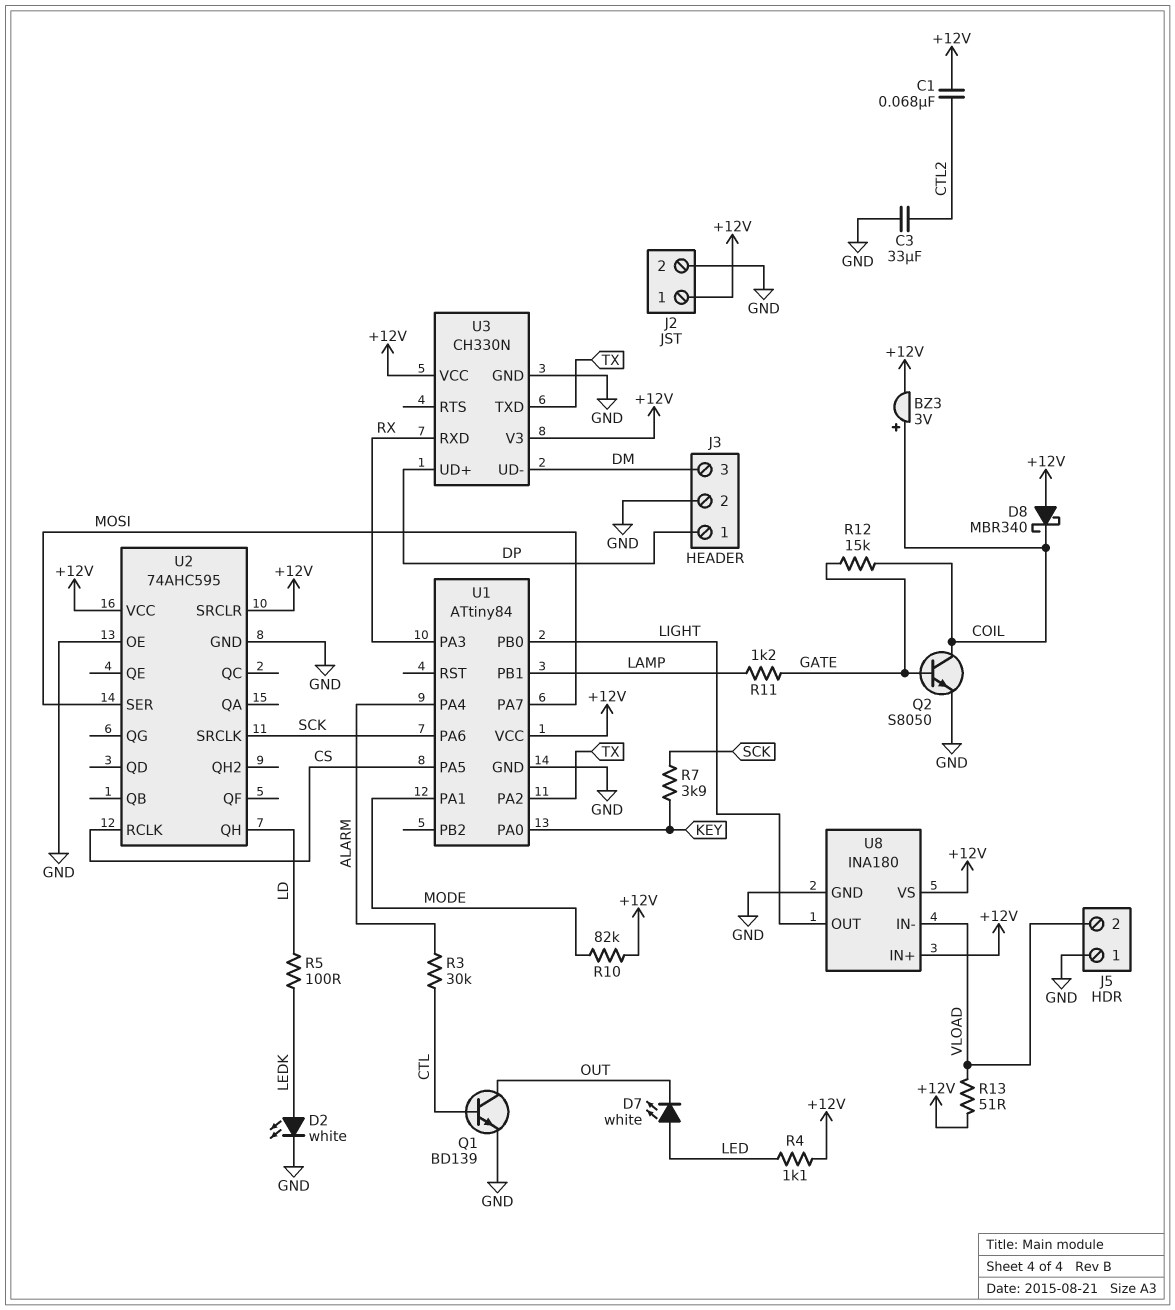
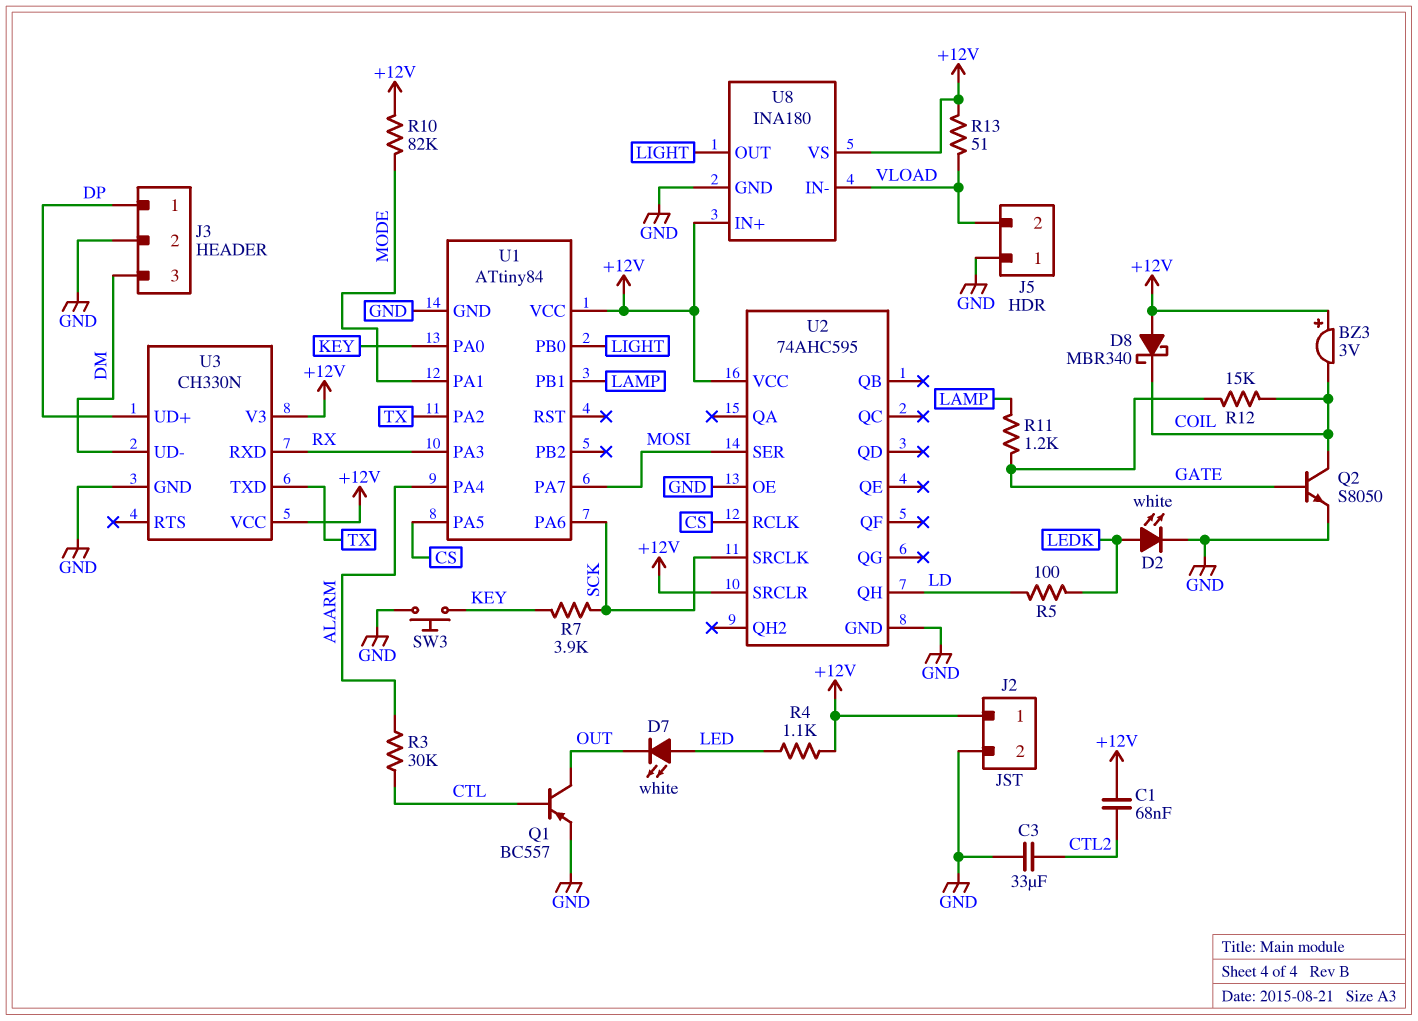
BZ3: buzzer 3V (plus COIL, minus +12V) -> buzzer 3V (plus +12V, minus COIL)
Q1: NPN BD139 (B CTL, C OUT, E GND) -> PNP BC557 (B CTL, C OUT, E GND)
SW3: none -> button (GND, KEY)

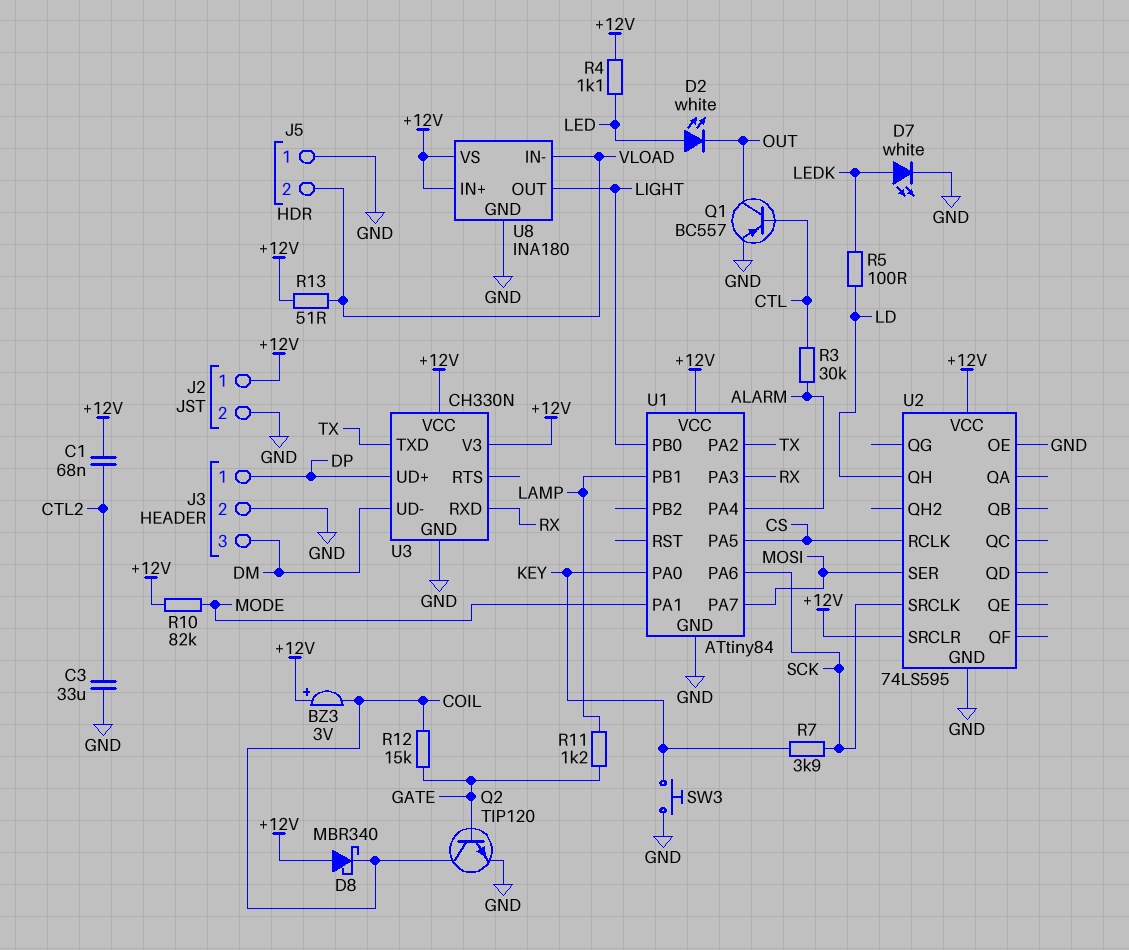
D2: LED white (A LEDK, K GND) -> LED white (A LED, K OUT)
D7: LED white (A LED, K OUT) -> LED white (A LEDK, K GND)
Q2: NPN S8050 (B GATE, C COIL, E GND) -> NPN TIP120 (B GATE, C COIL, E GND)
U2: 74AHC595 -> 74LS595

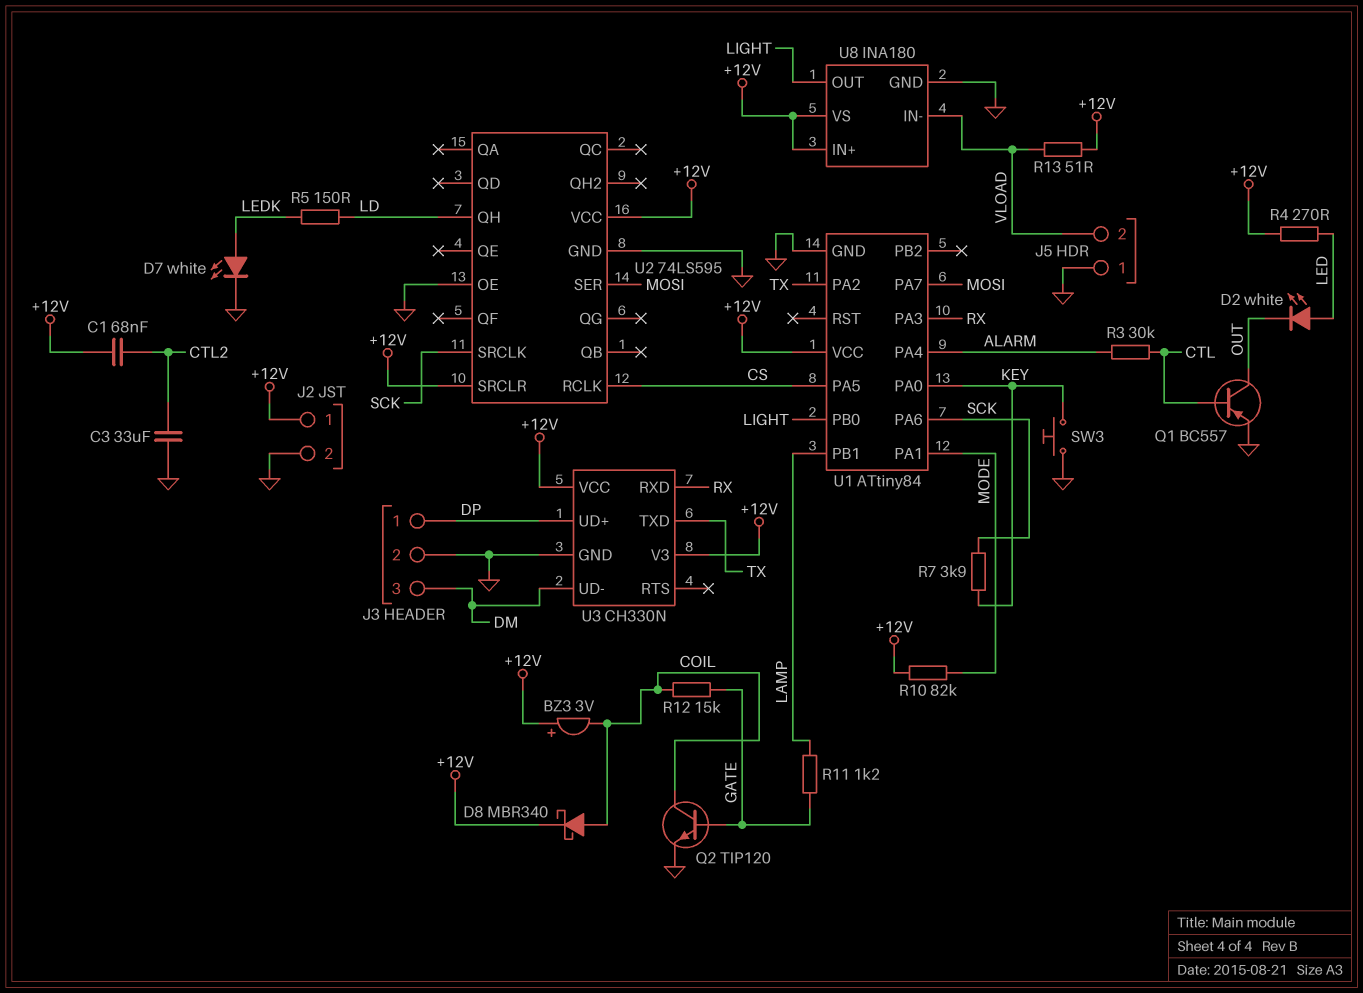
D8: schottky MBR340 (A +12V, K COIL) -> schottky MBR340 (A COIL, K +12V)
R4: 1.1k (+12V, LED) -> 270 (+12V, LED)
R5: 100 (LD, LEDK) -> 150 (LD, LEDK)

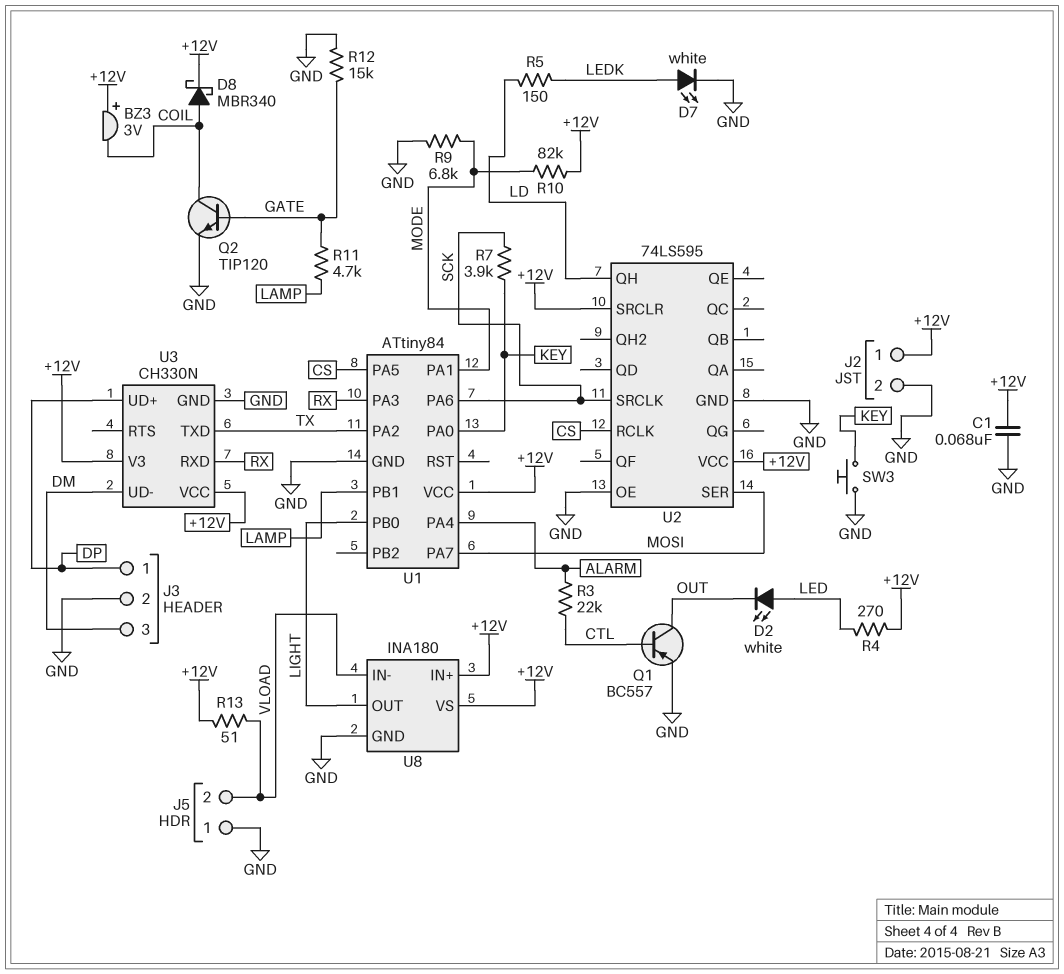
C1: 68nF (+12V, CTL2) -> 68nF (+12V, GND)
C3: 33uF (CTL2, GND) -> none
R3: 30k (ALARM, CTL) -> 22k (ALARM, CTL)
R9: none -> 6.8k (GND, MODE)
R11: 1.2k (GATE, LAMP) -> 4.7k (GATE, LAMP)
R12: 15k (COIL, GATE) -> 15k (GATE, GND)

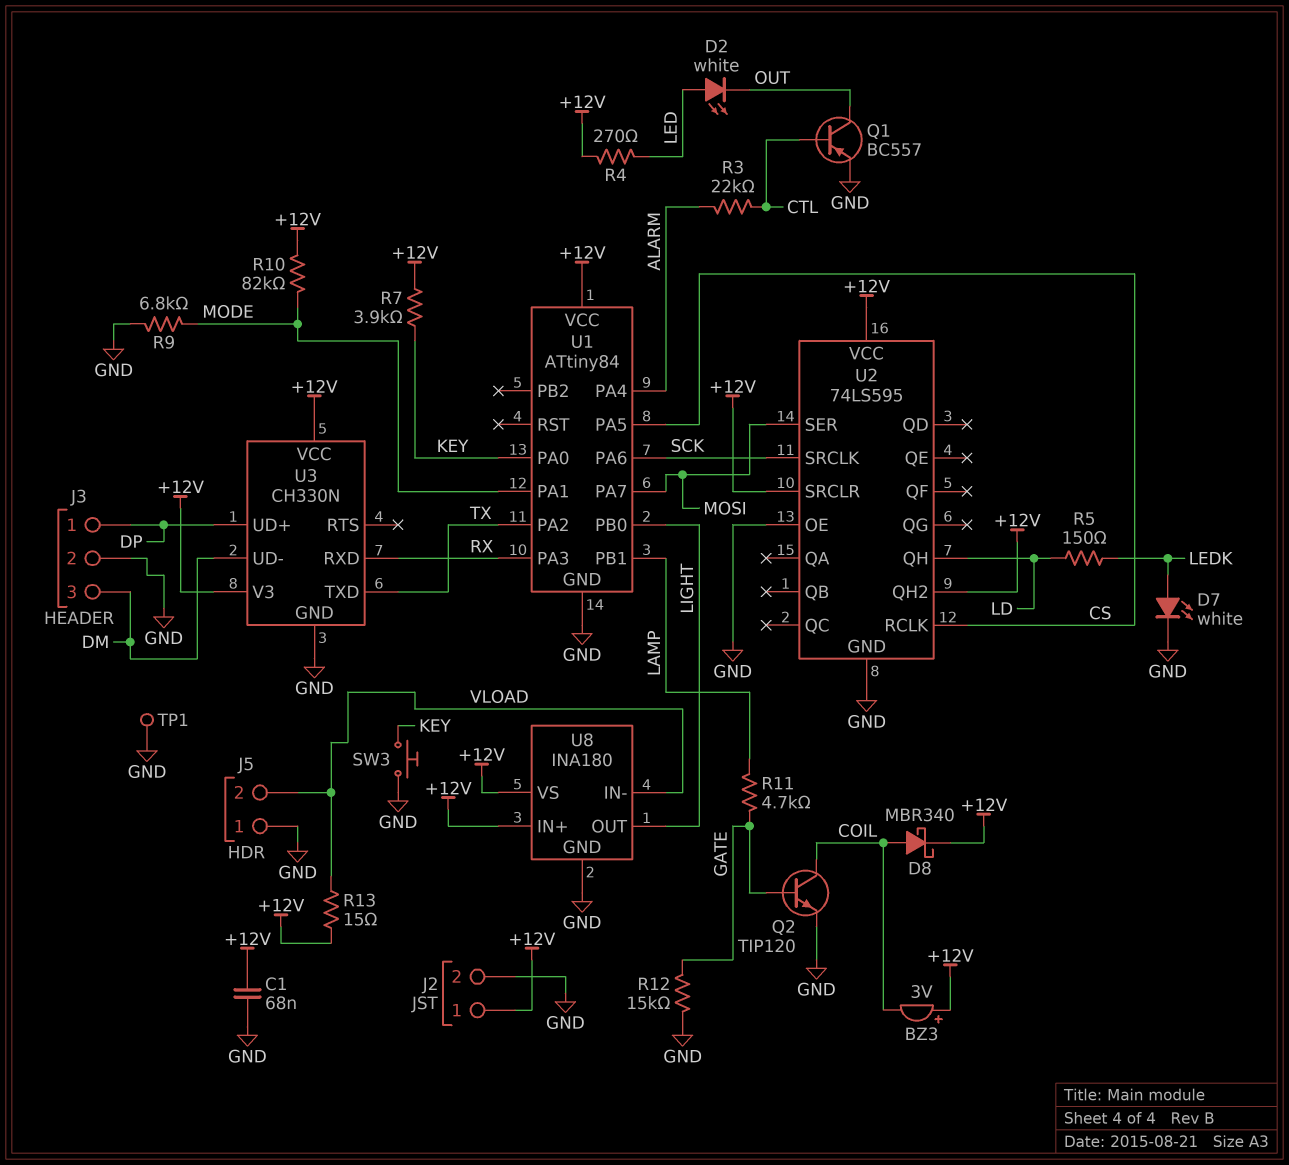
R7: 3.9k (KEY, SCK) -> 3.9k (+12V, KEY)
R13: 51 (+12V, VLOAD) -> 15 (+12V, VLOAD)
TP1: none -> test point (GND)
U2 pin QH2: none -> +12V

